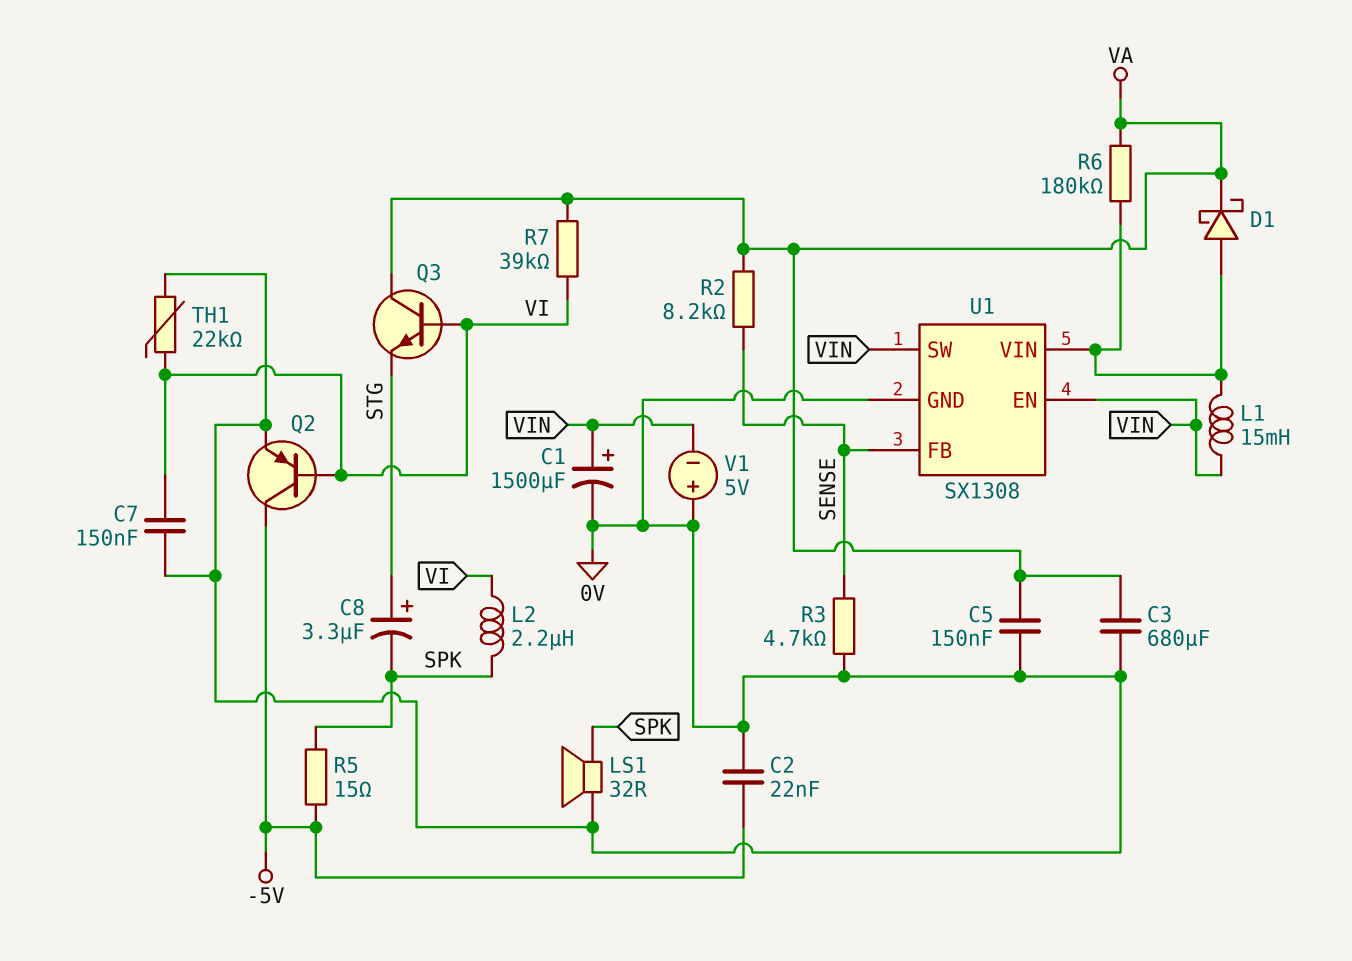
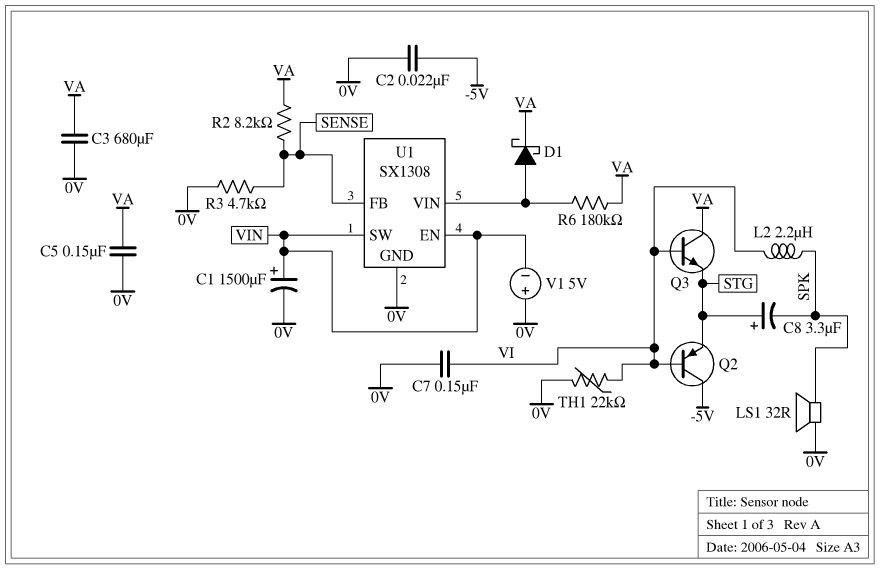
L1: 15mH (U1/VIN, VIN) -> none
Q2: PNP (B VI, C -5V, E 0V) -> PNP (B VI, C -5V, E STG)
R5: 15 (-5V, SPK) -> none
R7: 39k (VA, VI) -> none

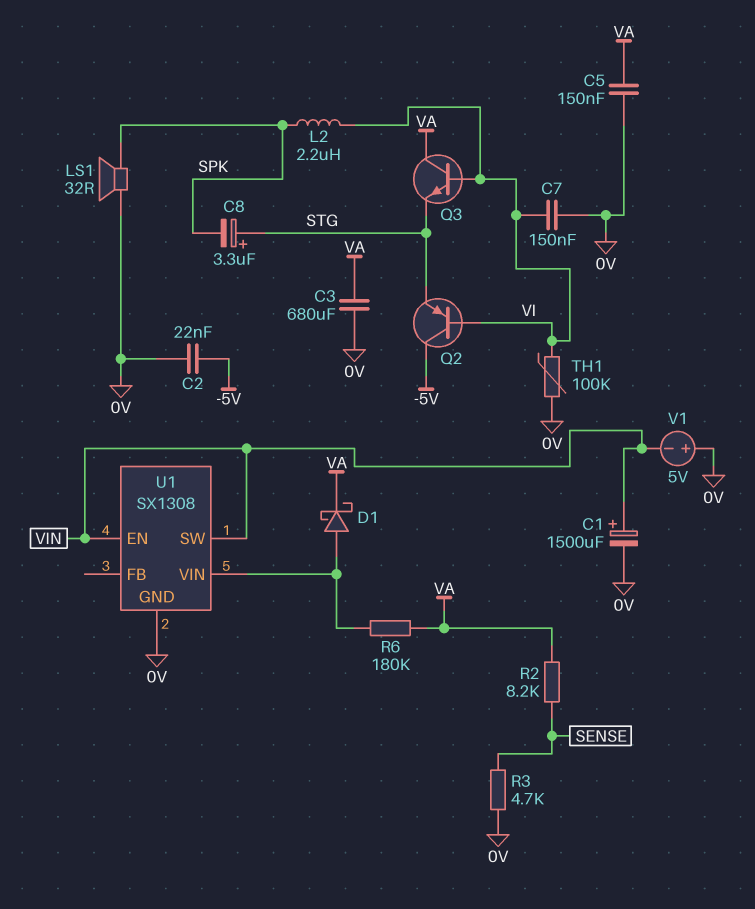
TH1: 22k (0V, VI) -> 100k (0V, VI)
U1 pin FB: SENSE -> none

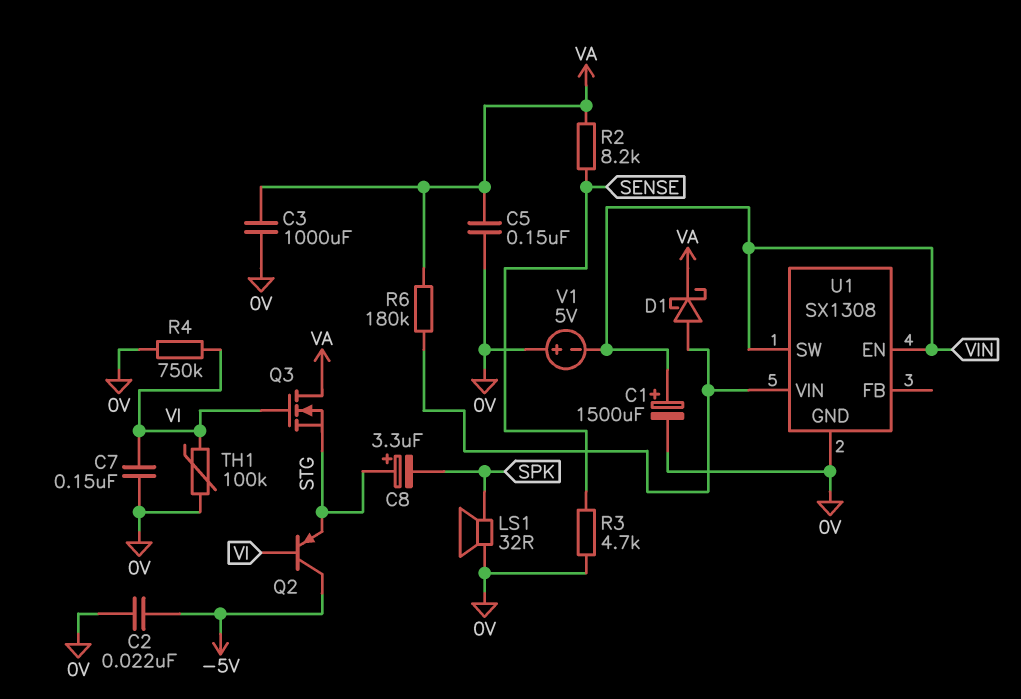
C3: 680uF (0V, VA) -> 1000uF (0V, VA)
L2: 2.2uH (SPK, VI) -> none
Q3: NPN (B VI, C VA, E STG) -> NMOS (G VI, D VA, S STG)
R4: none -> 750k (0V, VI)

